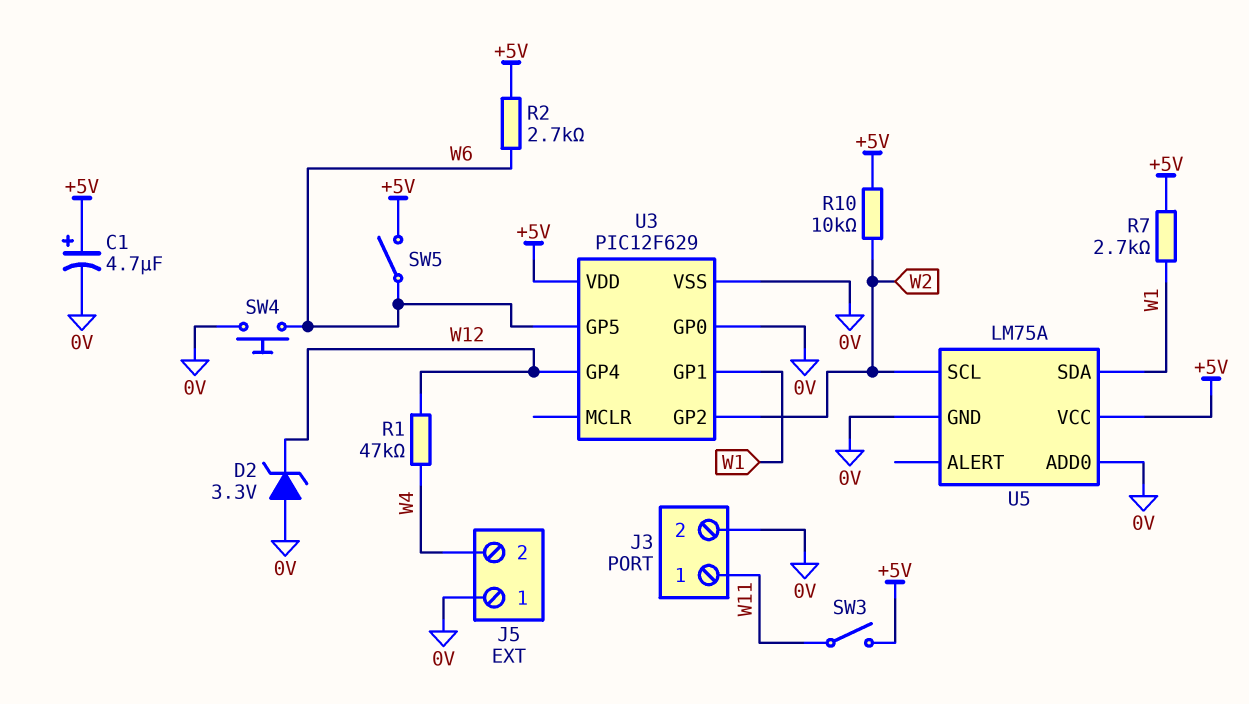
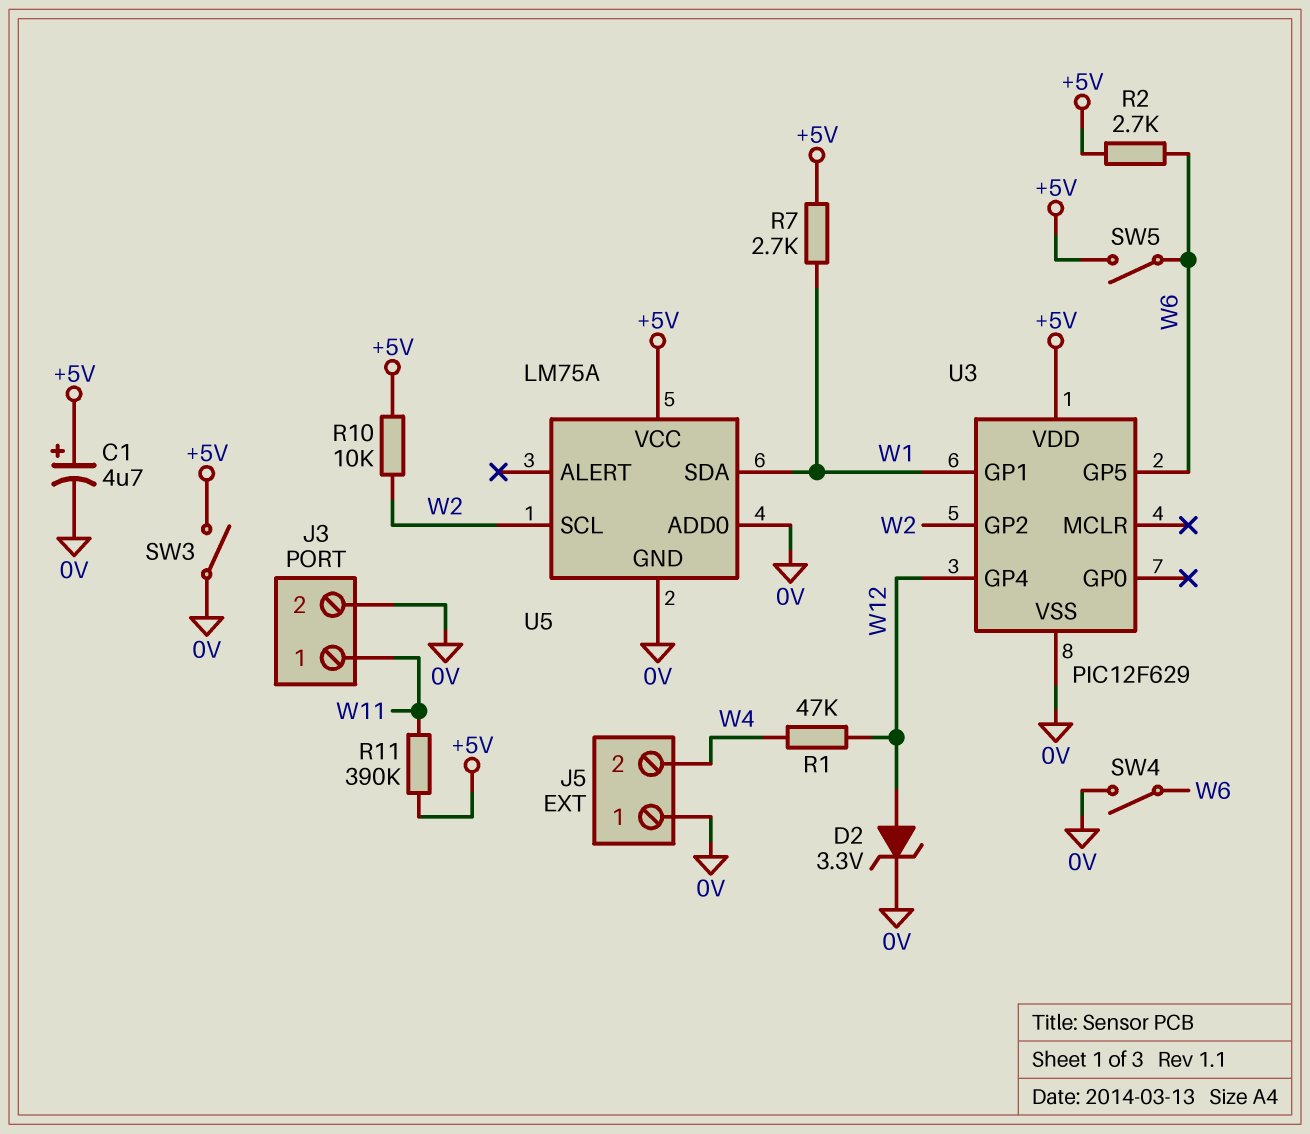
D2: zener 3.3V (A 0V, K W12) -> zener 3.3V (A W12, K 0V)
R11: none -> 390k (+5V, W11)
SW3: switch (+5V, W11) -> switch (+5V, 0V)
SW4: button (0V, W6) -> switch (0V, W6)
U3 pin GP0: 0V -> none

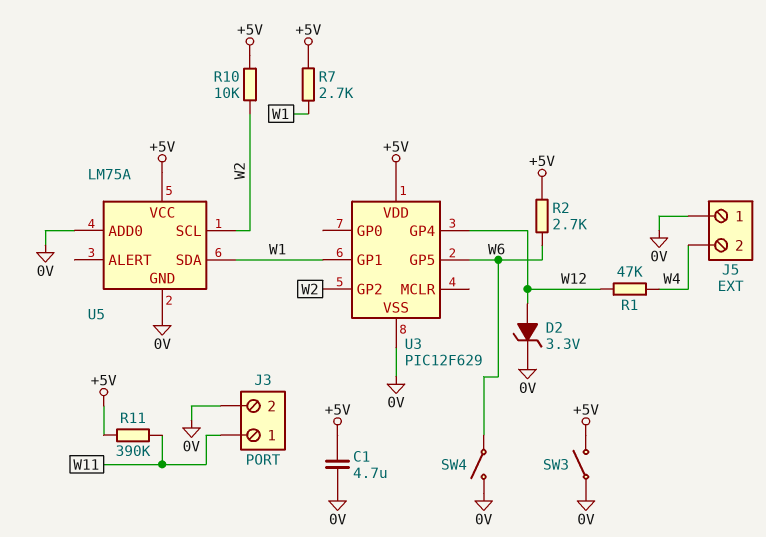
C1: 4.7uF (plus +5V, minus 0V) -> 4.7uF (+5V, 0V)
SW5: switch (+5V, W6) -> none

